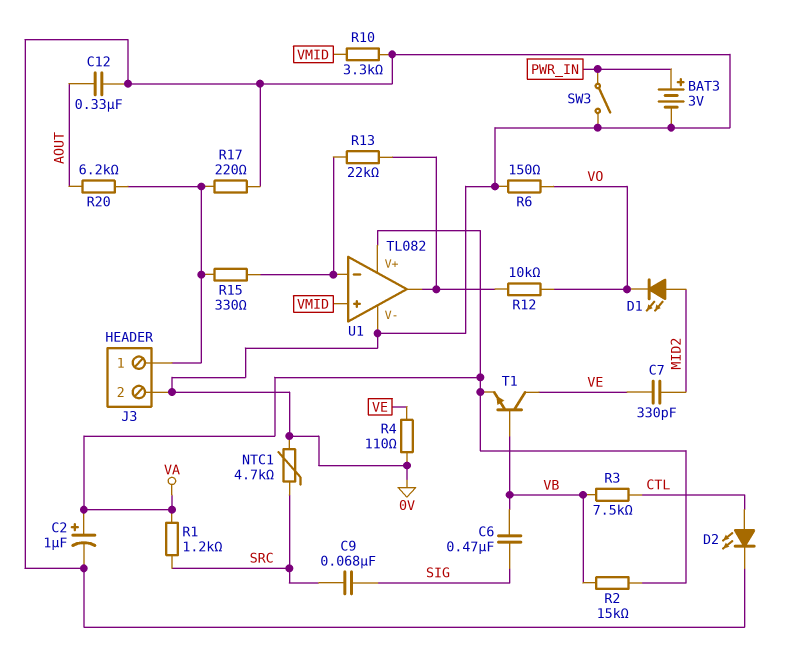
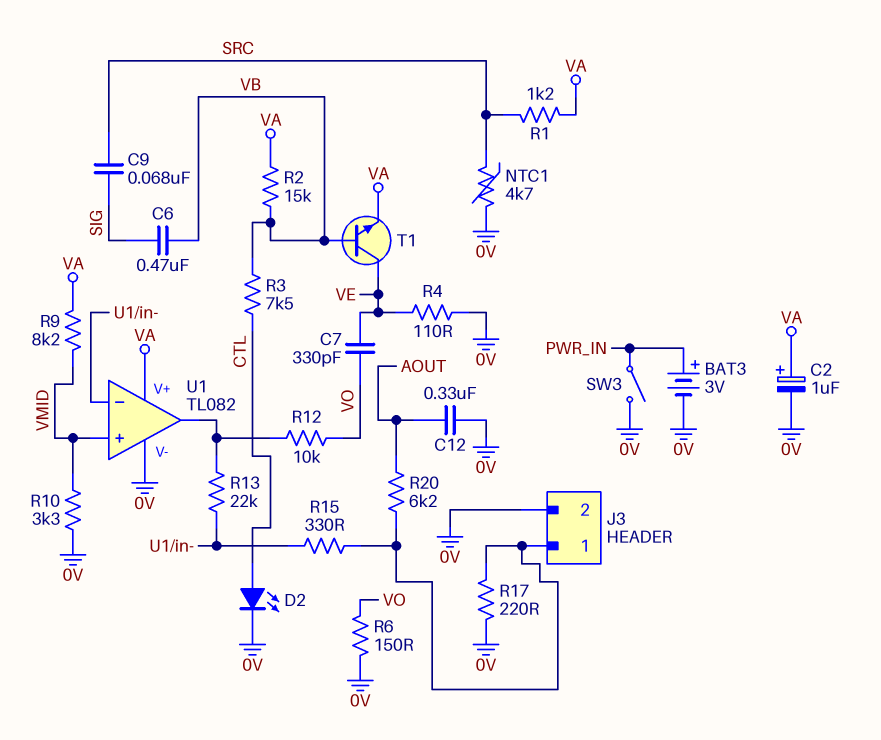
C7: 330pF (MID2, VE) -> 330pF (VE, VO)
D1: LED (A MID2, K VO) -> none
R9: none -> 8.2k (VA, VMID)

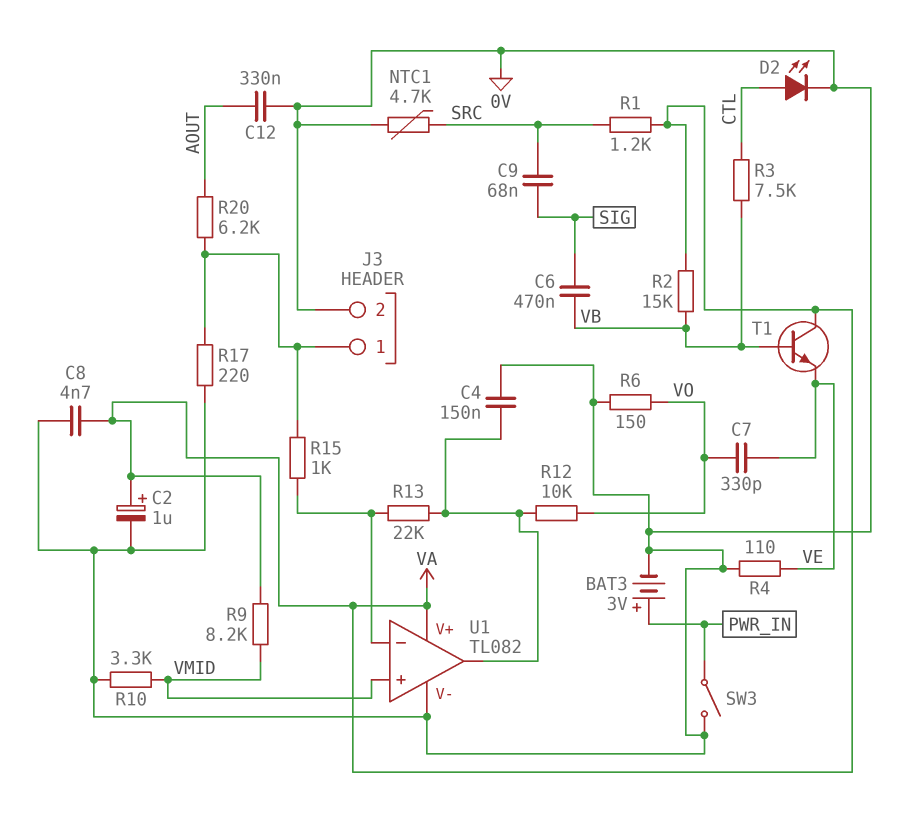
C4: none -> 150nF (0V, U1/out)
C8: none -> 4.7nF (0V, VA)
R15: 330 (J3/1, U1/in-) -> 1k (J3/1, U1/in-)
T1: NPN (B VB, C VE, E VA) -> NPN (B VB, C VA, E VE)

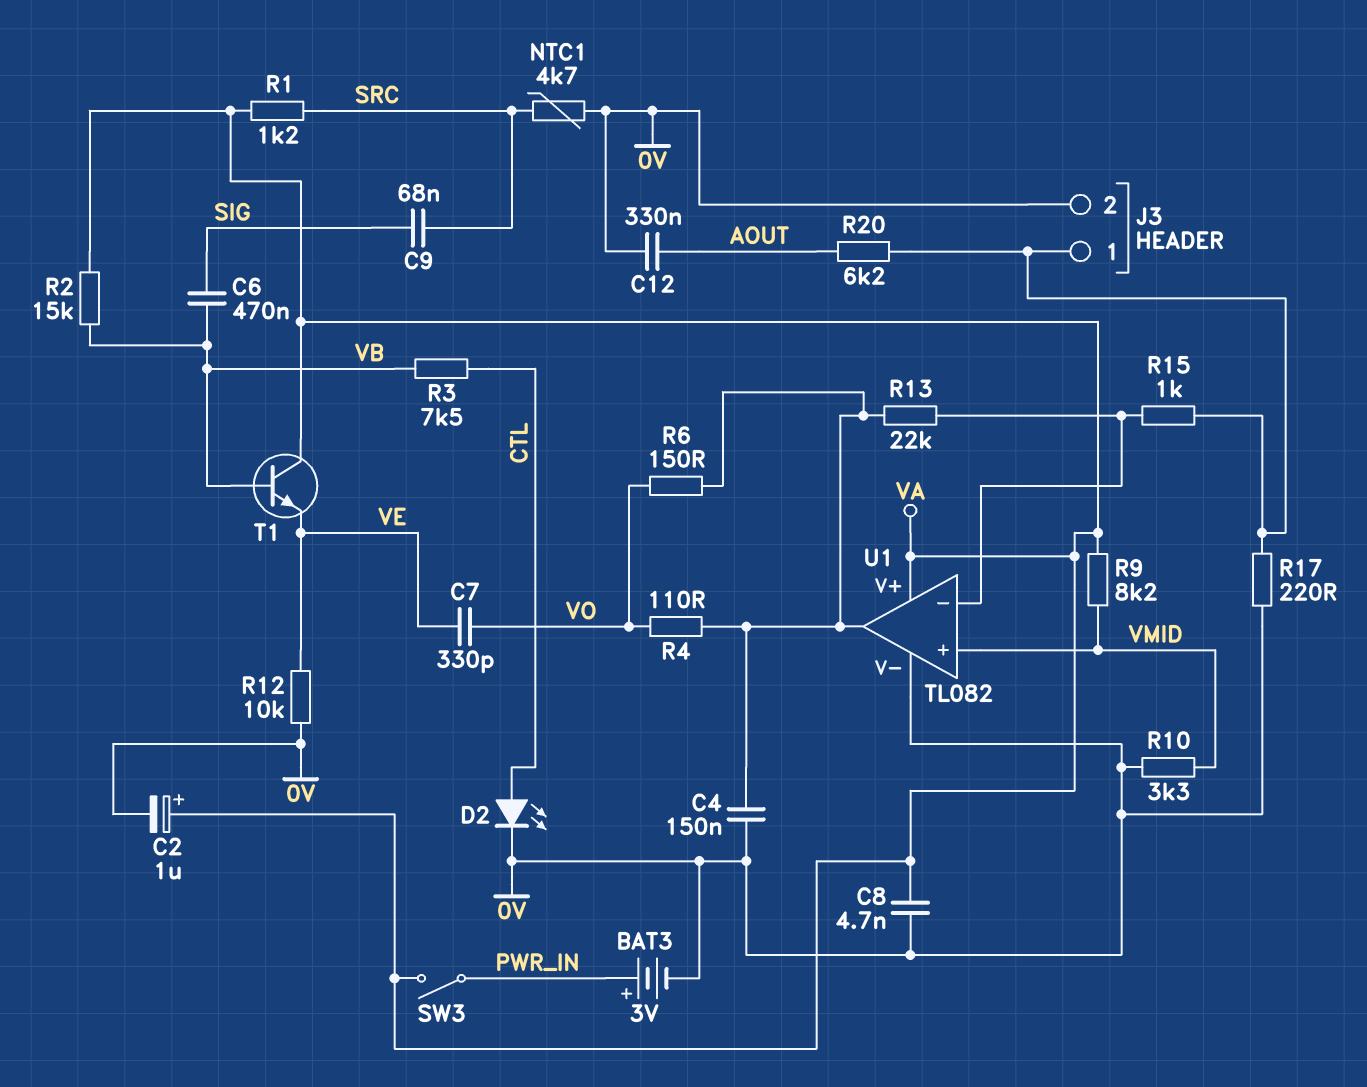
R4: 110 (0V, VE) -> 110 (U1/out, VO)
R6: 150 (0V, VO) -> 150 (U1/out, VO)
R12: 10k (U1/out, VO) -> 10k (0V, VE)
SW3: switch (0V, PWR_IN) -> switch (PWR_IN, VA)

